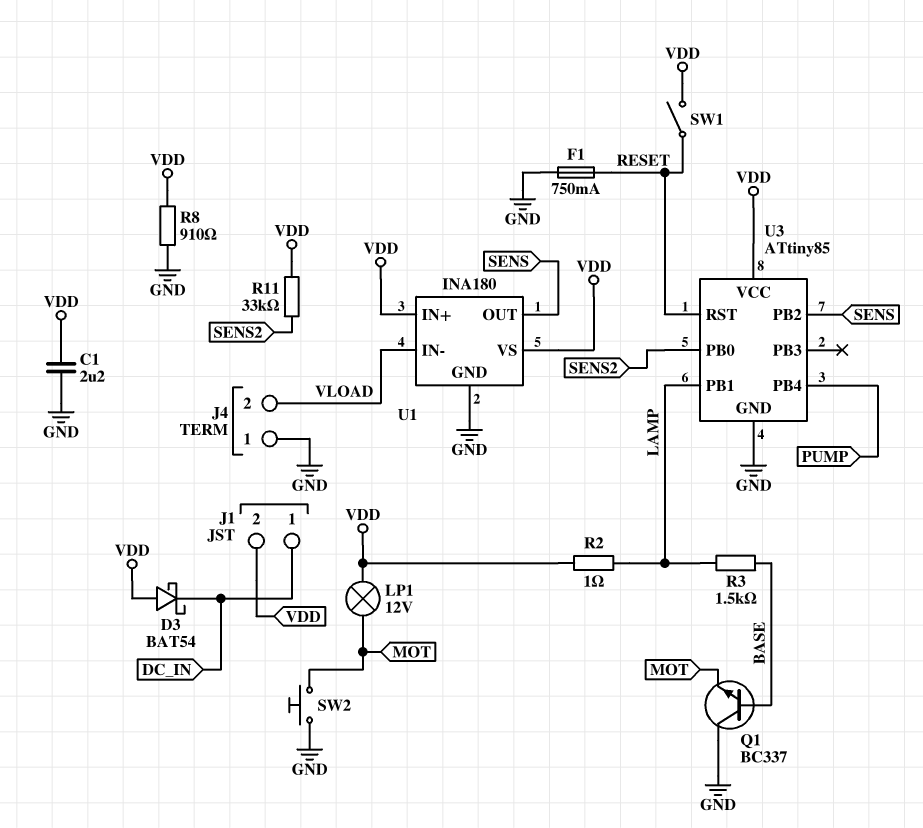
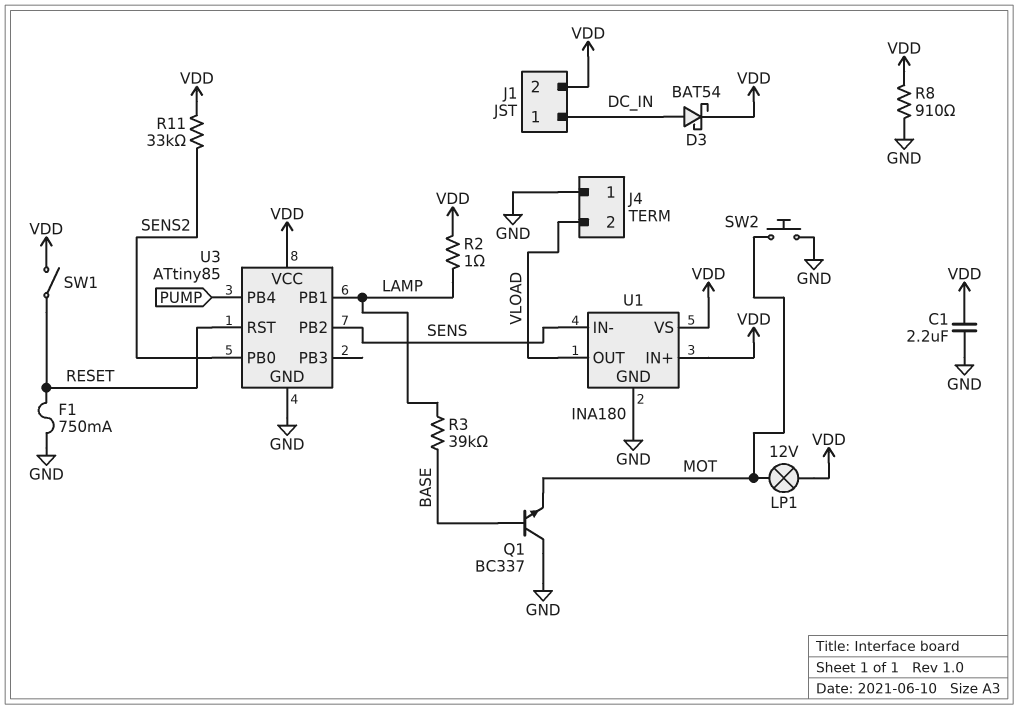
D3: schottky BAT54 (A VDD, K DC_IN) -> schottky BAT54 (A DC_IN, K VDD)
R3: 1.5k (BASE, LAMP) -> 39k (BASE, LAMP)
U1 pin IN-: VLOAD -> SENS
U1 pin OUT: SENS -> VLOAD

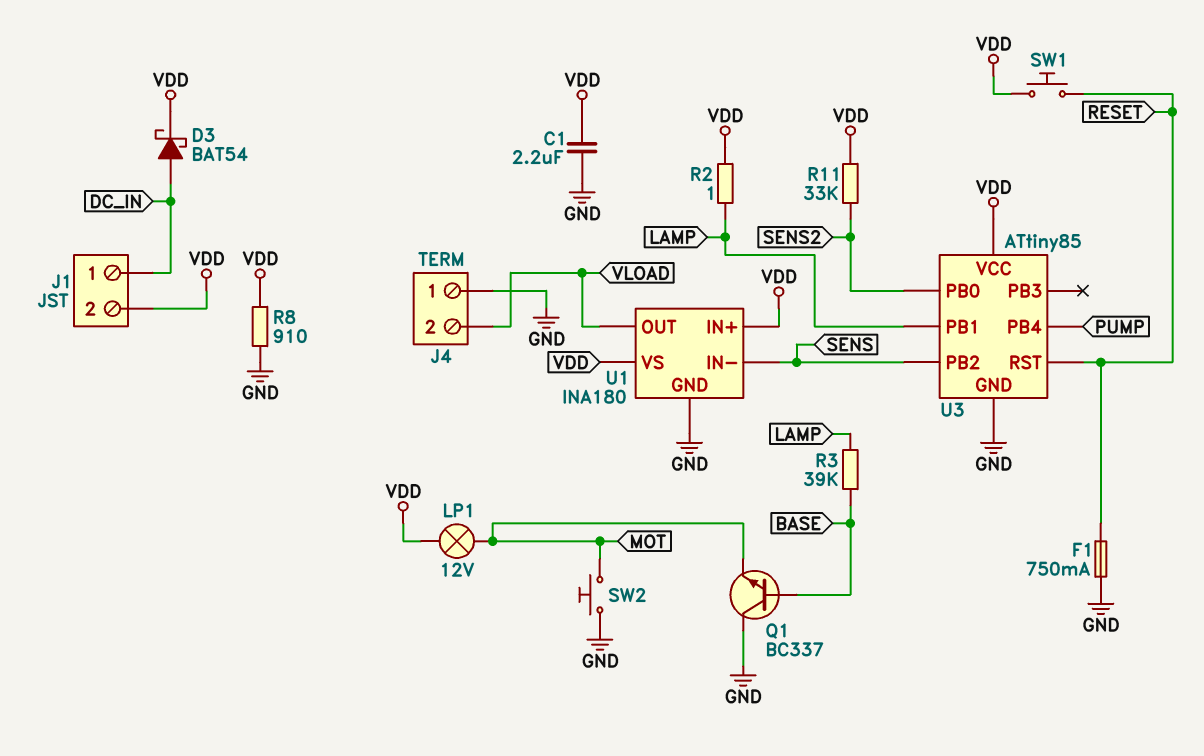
SW1: switch (RESET, VDD) -> button (RESET, VDD)

